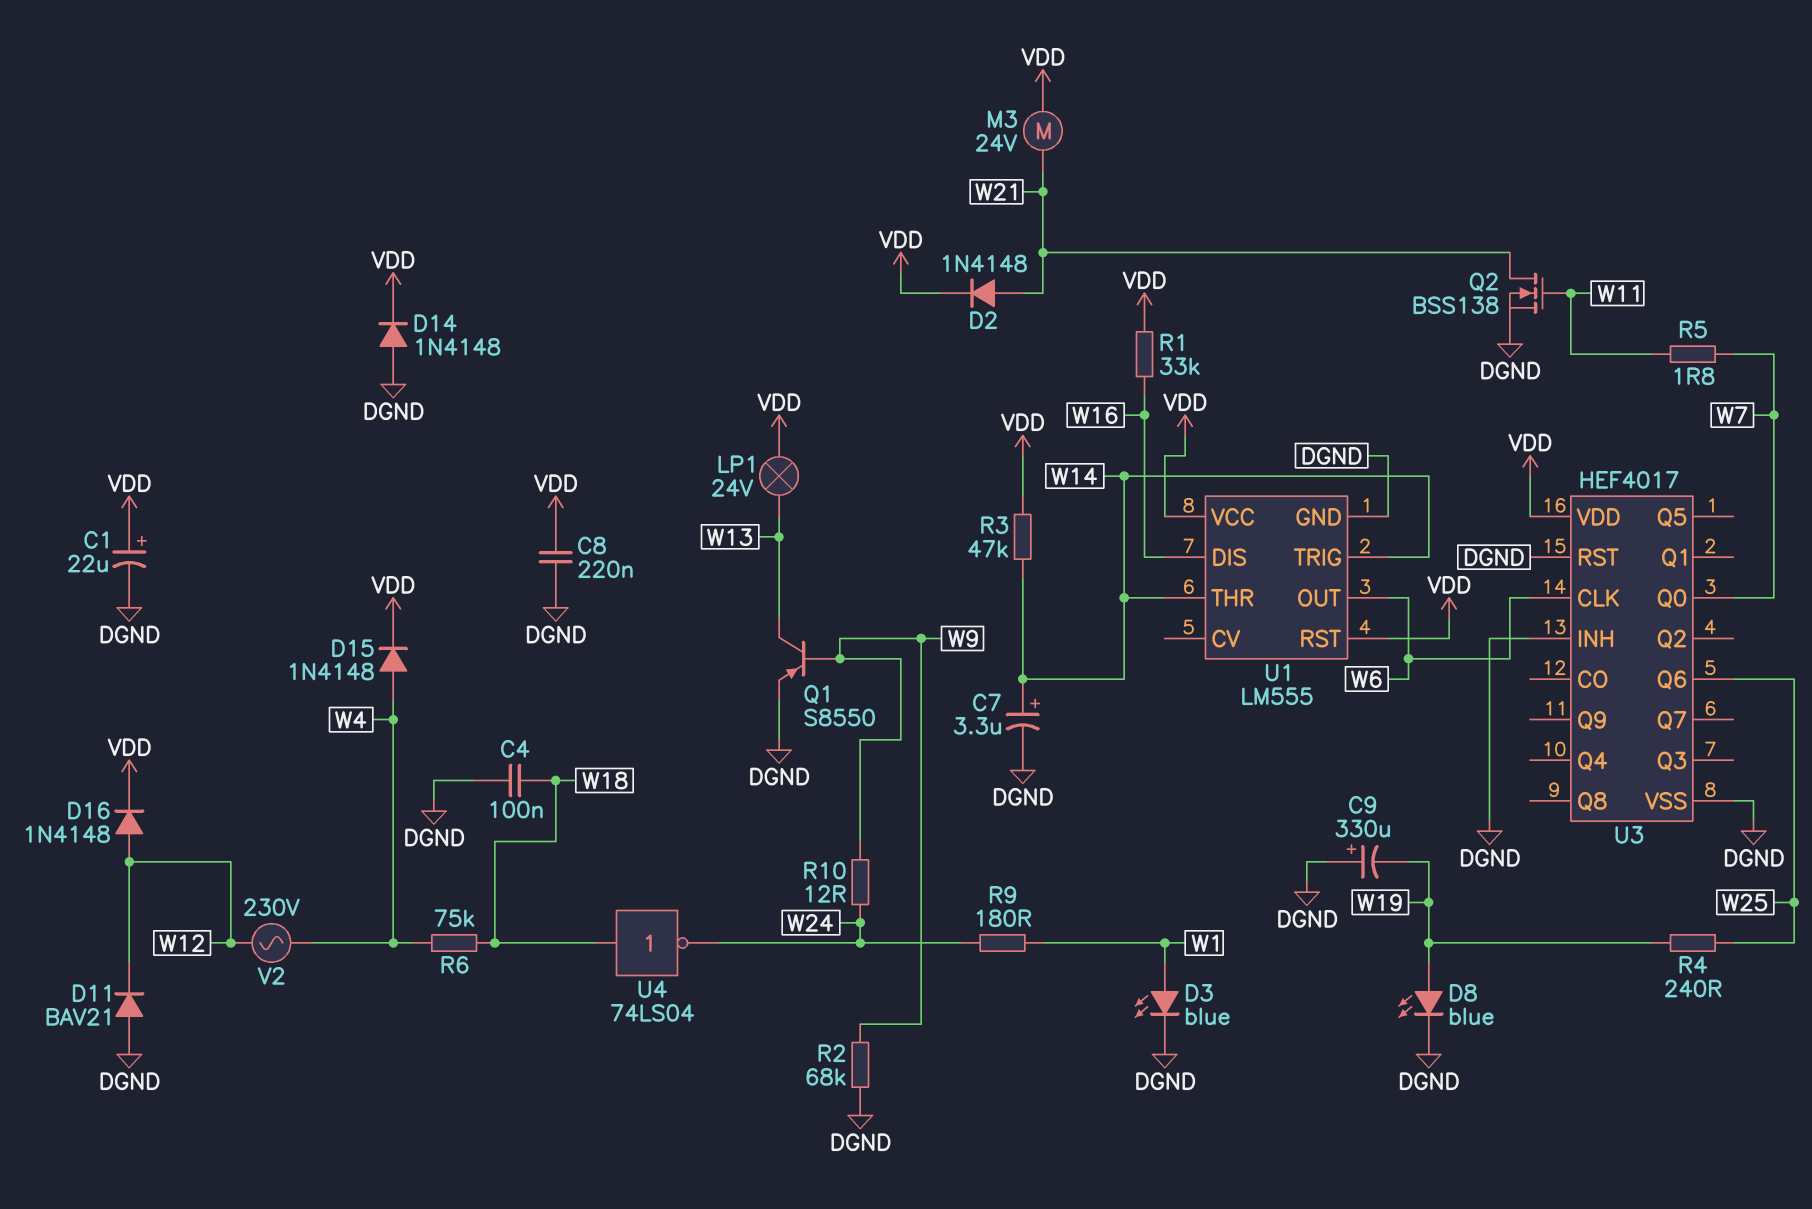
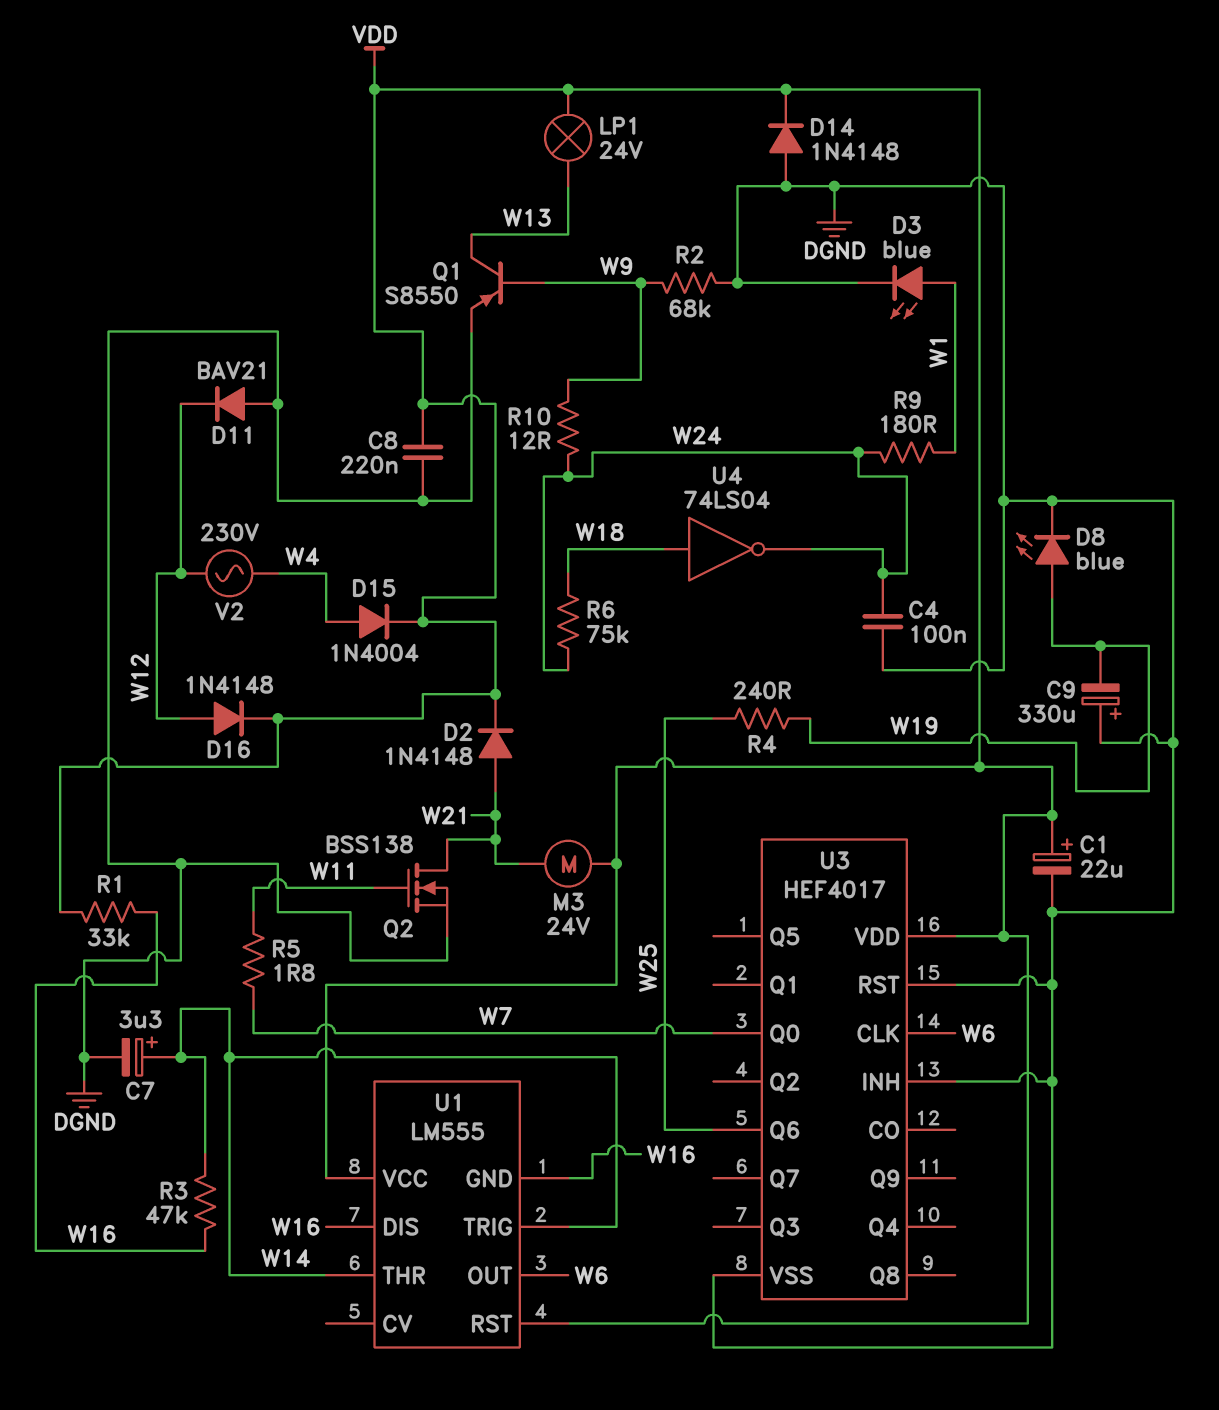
C4: 100nF (DGND, W18) -> 100nF (DGND, W24)
D15: diode 1N4148 (A W4, K VDD) -> diode 1N4004 (A W4, K VDD)
R3: 47k (VDD, W14) -> 47k (W14, W16)
R6: 75k (W4, W18) -> 75k (W18, W24)
U1 pin GND: DGND -> W16

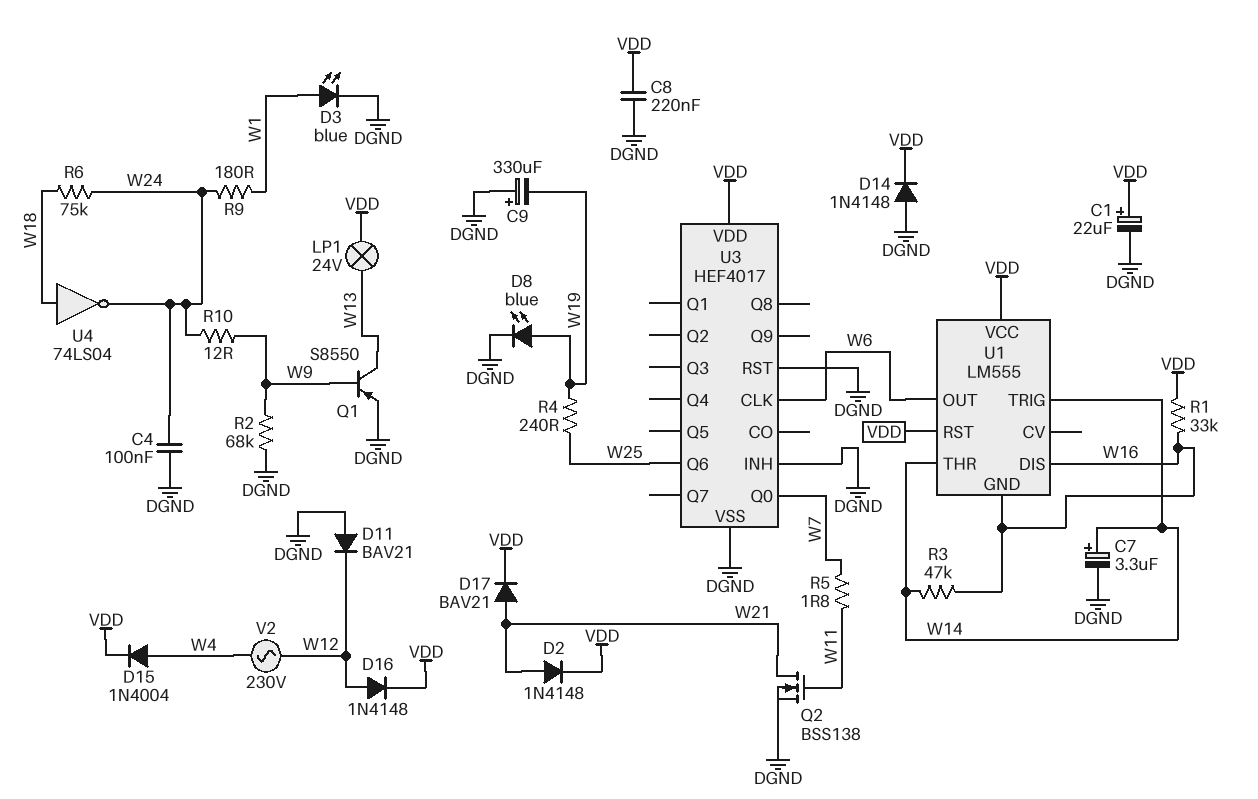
D17: none -> diode BAV21 (A W21, K VDD)
M3: motor 24V (VDD, W21) -> none

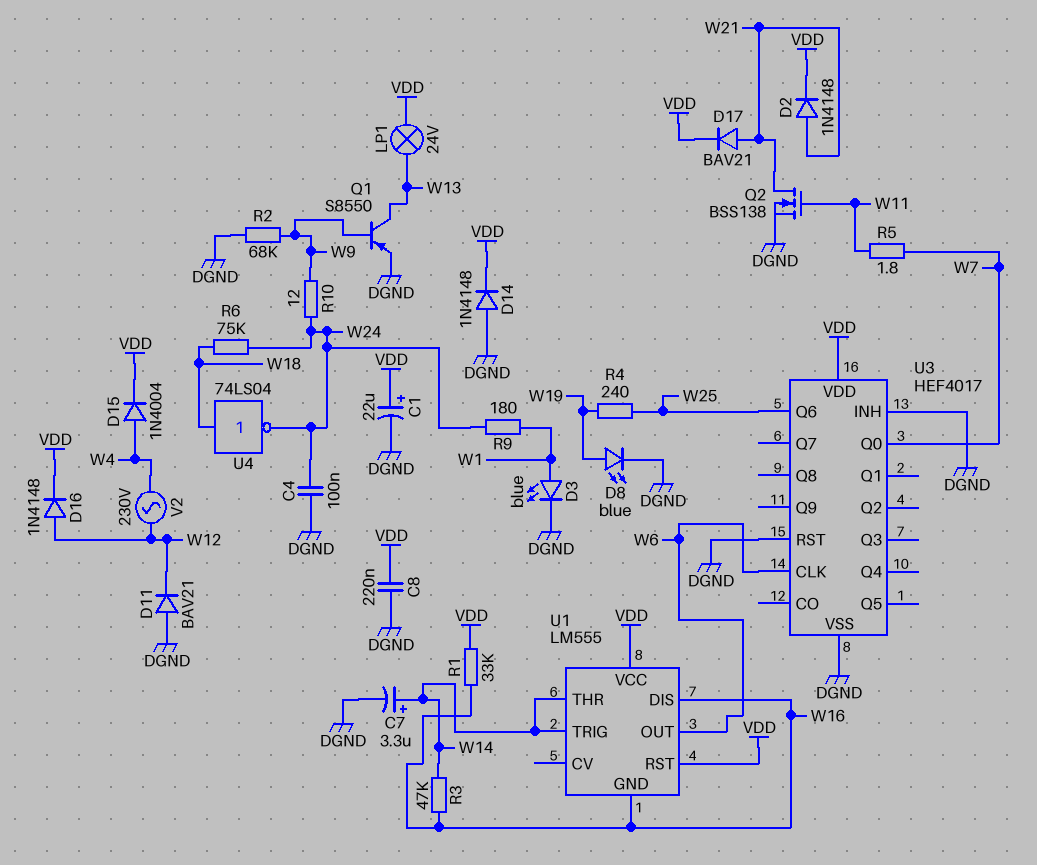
C9: 330uF (plus DGND, minus W19) -> none

